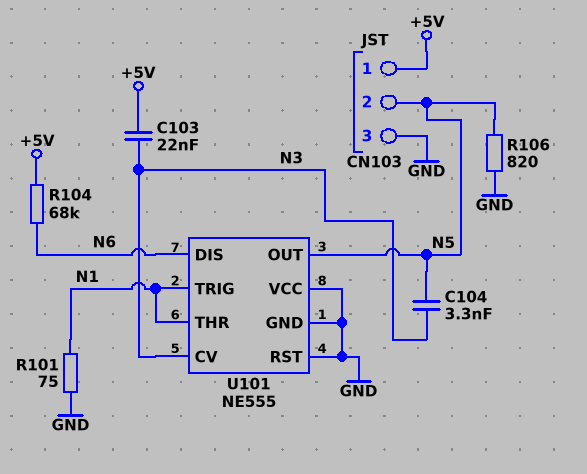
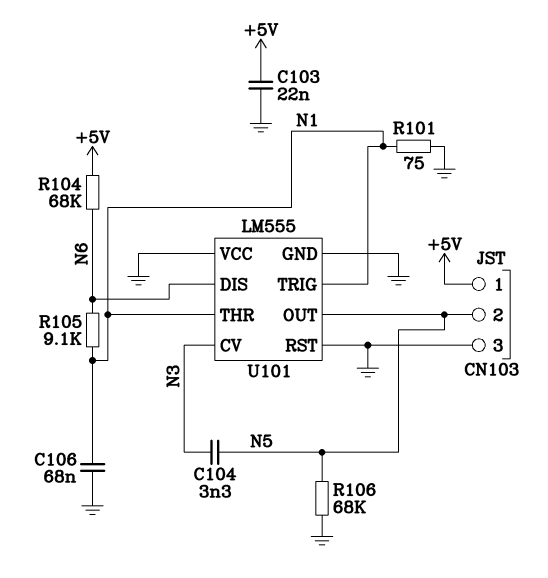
C103: 22nF (+5V, N3) -> 22nF (+5V, GND)
C106: none -> 68nF (GND, N1)
R105: none -> 9.1k (N1, N6)
R106: 820 (GND, N5) -> 68k (GND, N5)
U101: NE555 -> LM555

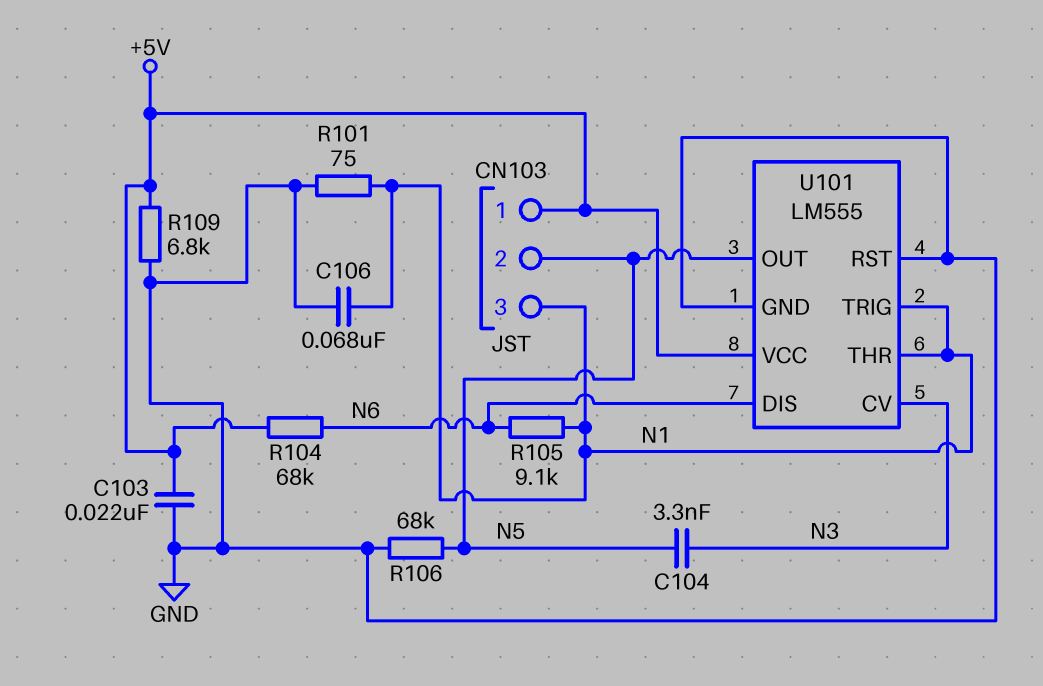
CN103 pin 3: GND -> N1
R109: none -> 6.8k (+5V, GND)
U101 pin VCC: GND -> +5V

